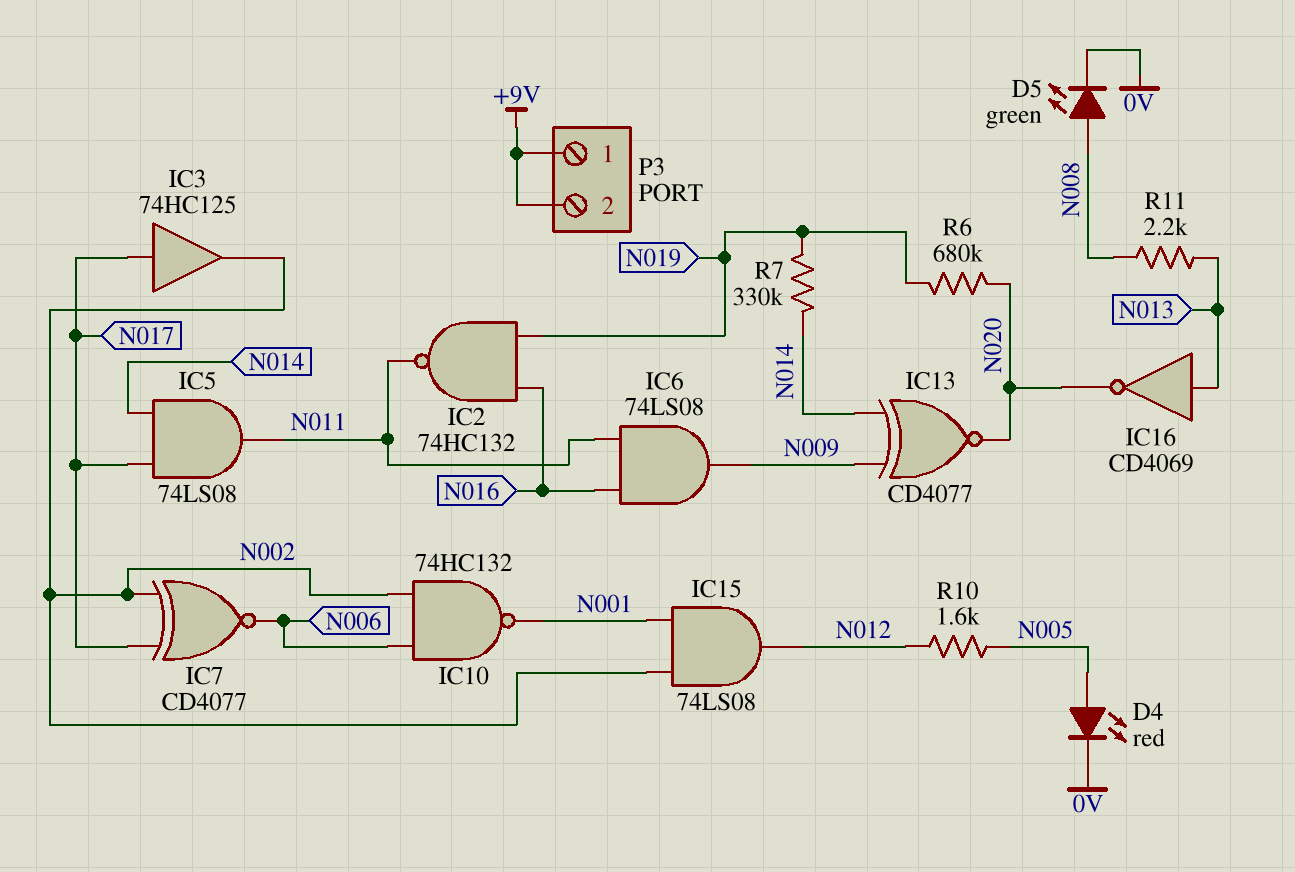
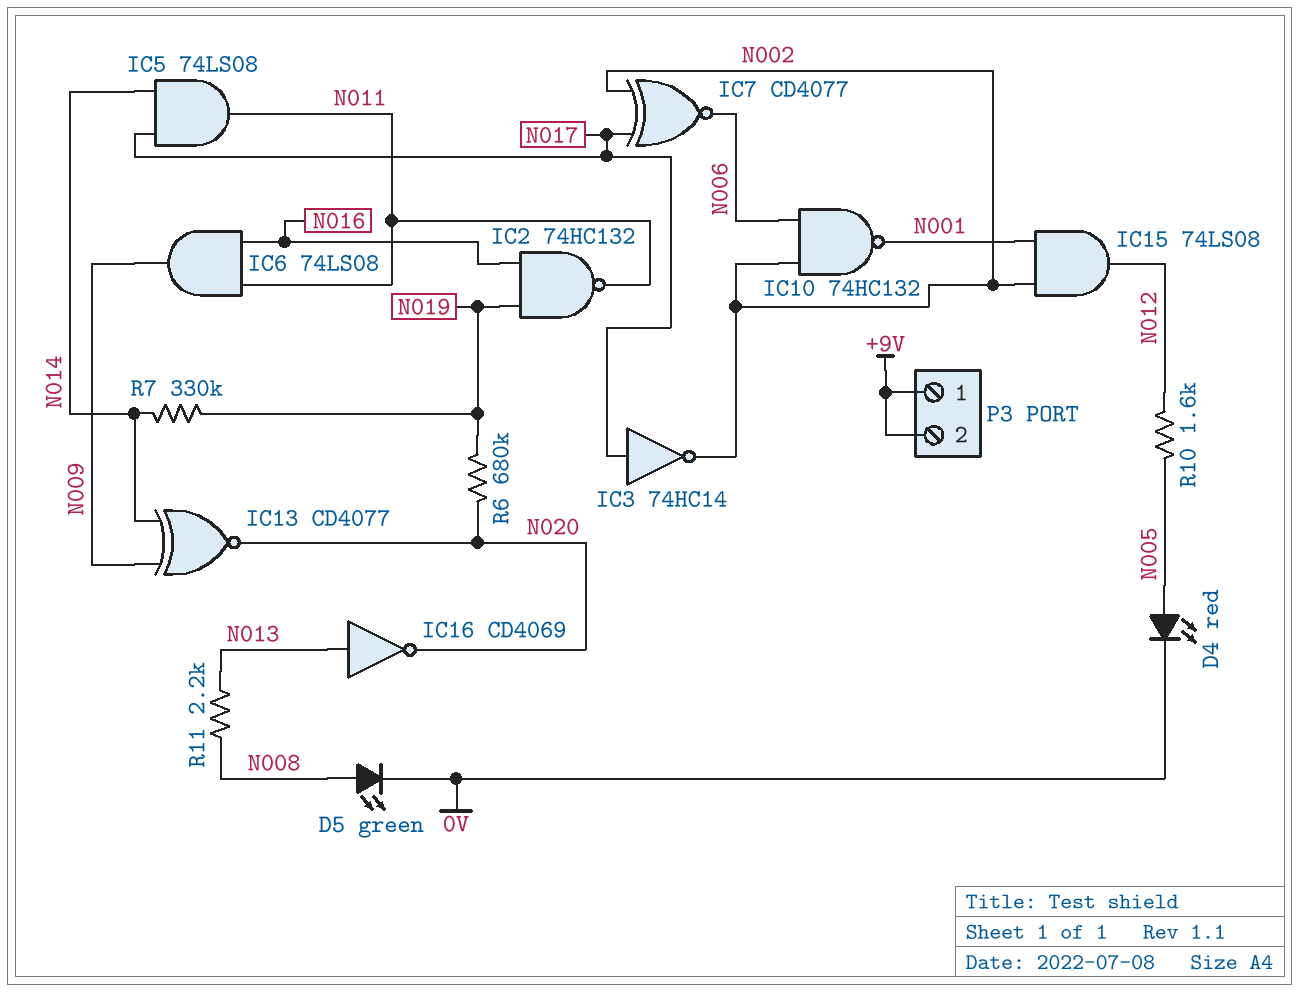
IC3: buffer 74HC125 (in N017, out N002) -> NOT 74HC14 (in N017, out N002)

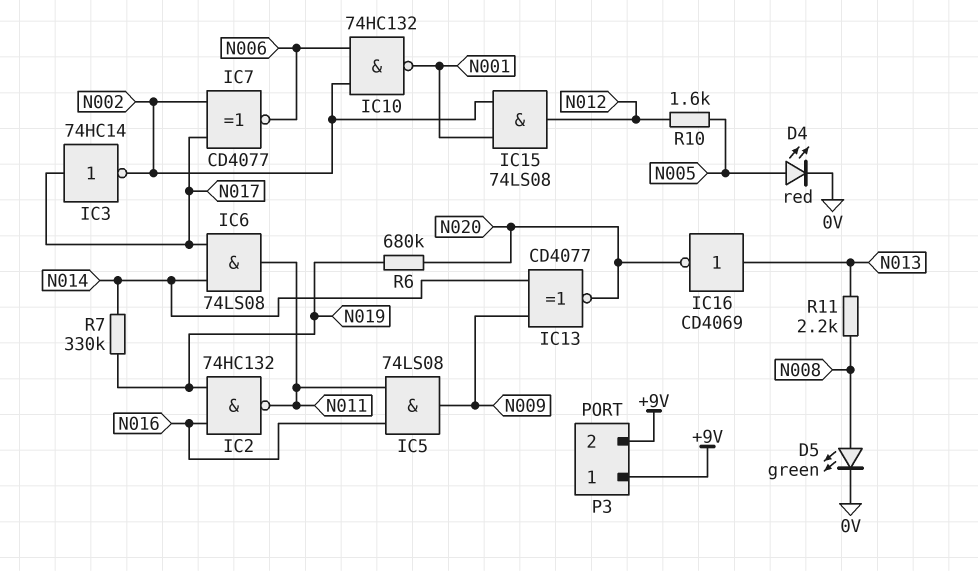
IC5: AND 74LS08 (in N014, in N017, out N011) -> AND 74LS08 (in N011, in N016, out N009)
IC6: AND 74LS08 (in N011, in N016, out N009) -> AND 74LS08 (in N014, in N017, out N011)

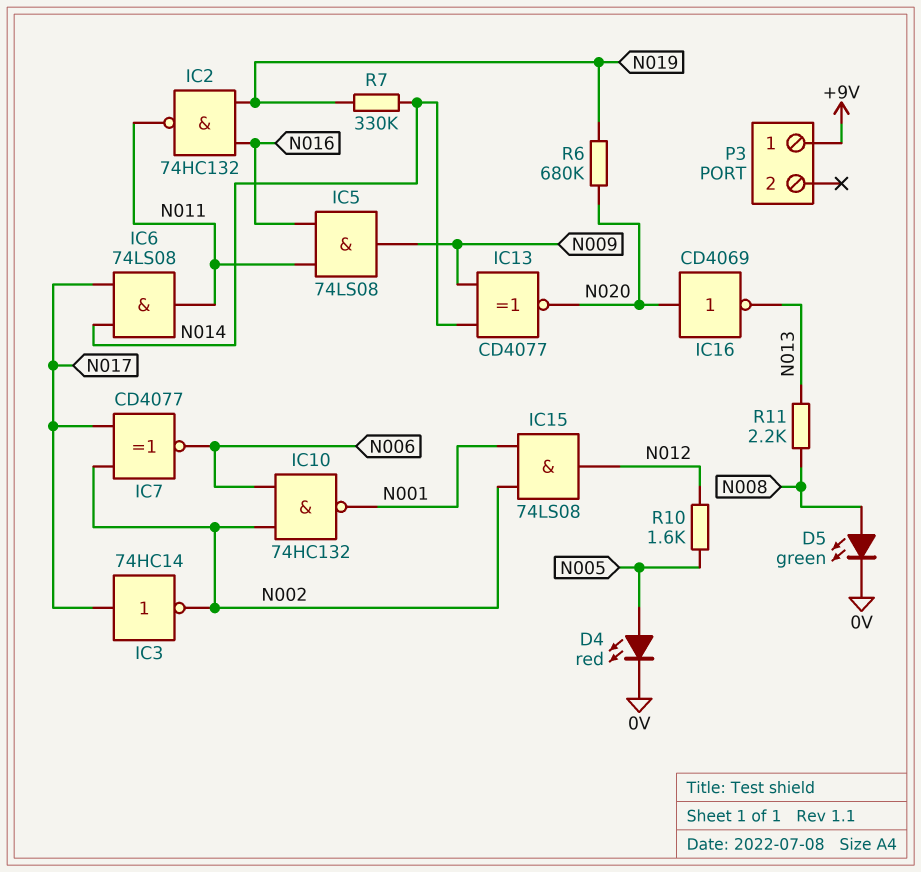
IC16: NOT CD4069 (in N013, out N020) -> NOT CD4069 (in N020, out N013)
P3 pin 2: +9V -> none

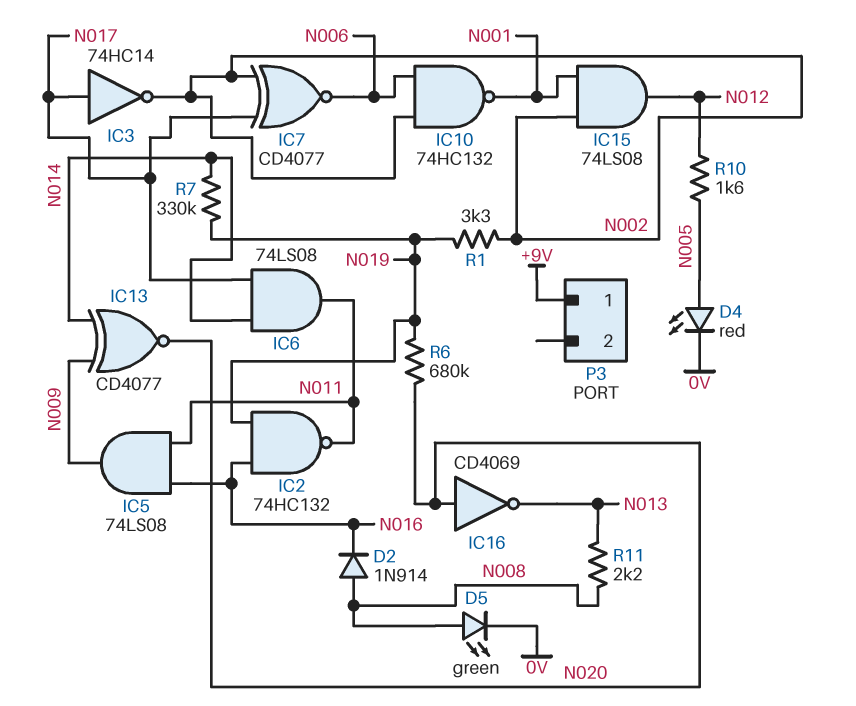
D2: none -> diode 1N914 (A N008, K N016)
R1: none -> 3.3k (N002, N019)

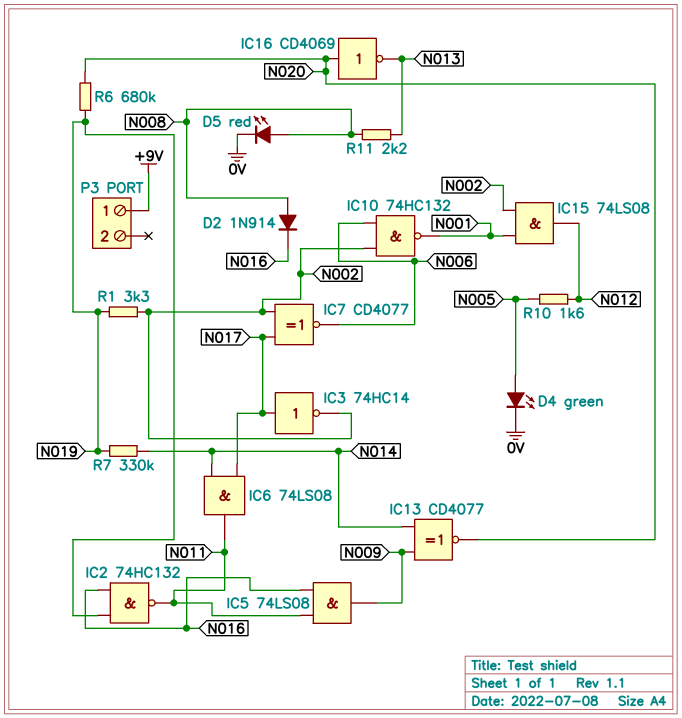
D4: LED red (A N005, K 0V) -> LED green (A N005, K 0V)
D5: LED green (A N008, K 0V) -> LED red (A N008, K 0V)

